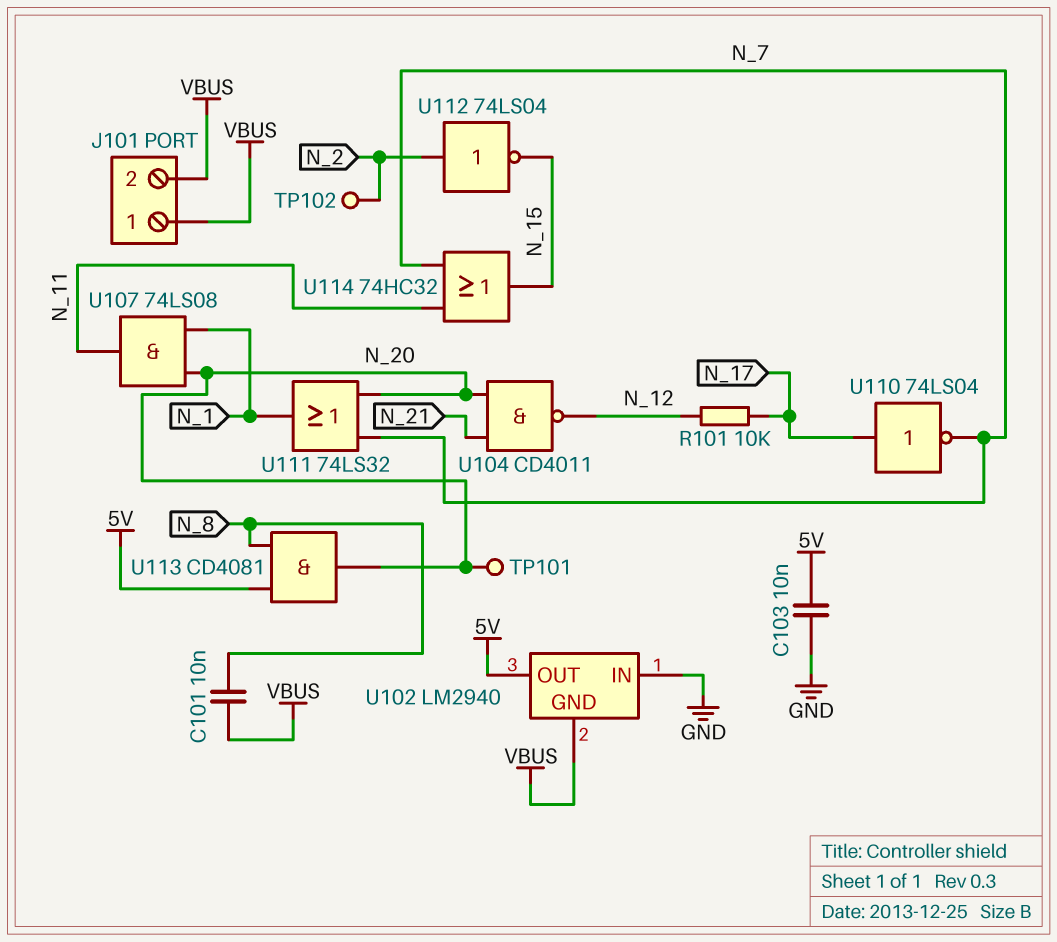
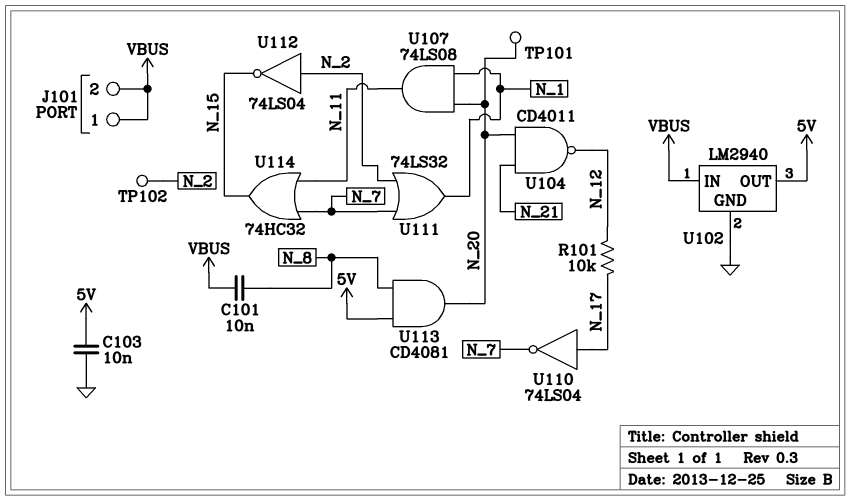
U102 pin GND: VBUS -> GND
U102 pin IN: GND -> VBUS
U111: OR 74LS32 (in N_7, in N_20, out N_1) -> OR 74LS32 (in N_2, in N_7, out N_1)

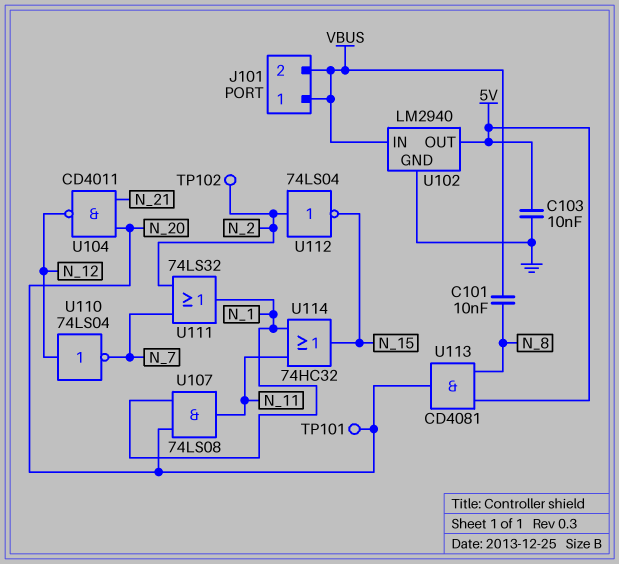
R101: 10k (N_12, N_17) -> none
U110: NOT 74LS04 (in N_17, out N_7) -> NOT 74LS04 (in N_12, out N_7)
U114: OR 74HC32 (in N_7, in N_11, out N_15) -> OR 74HC32 (in N_1, in N_11, out N_15)

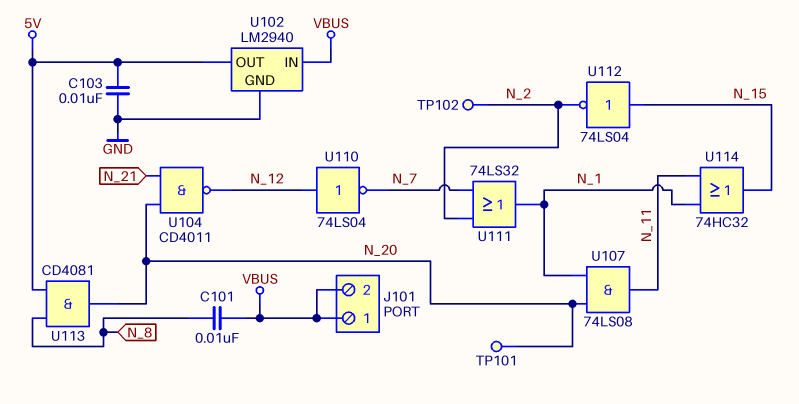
U112: NOT 74LS04 (in N_2, out N_15) -> NOT 74LS04 (in N_15, out N_2)

